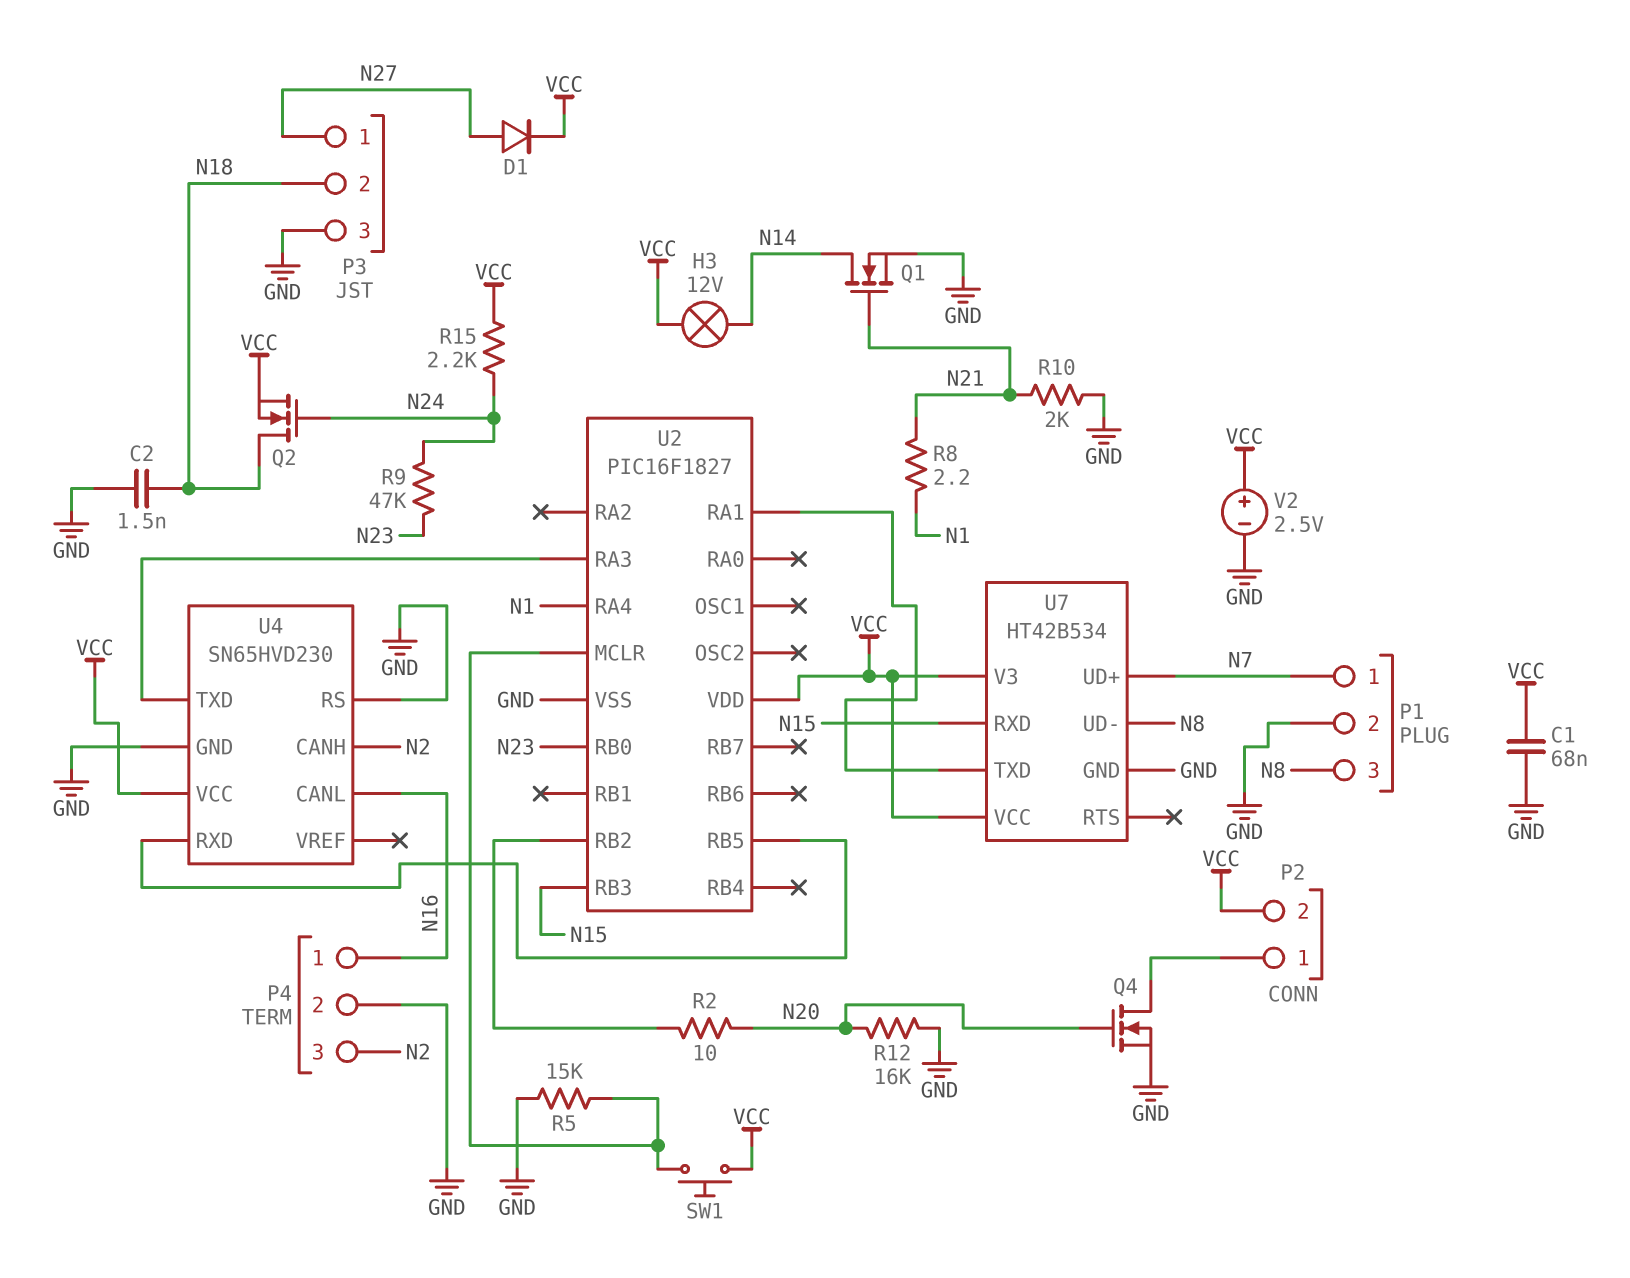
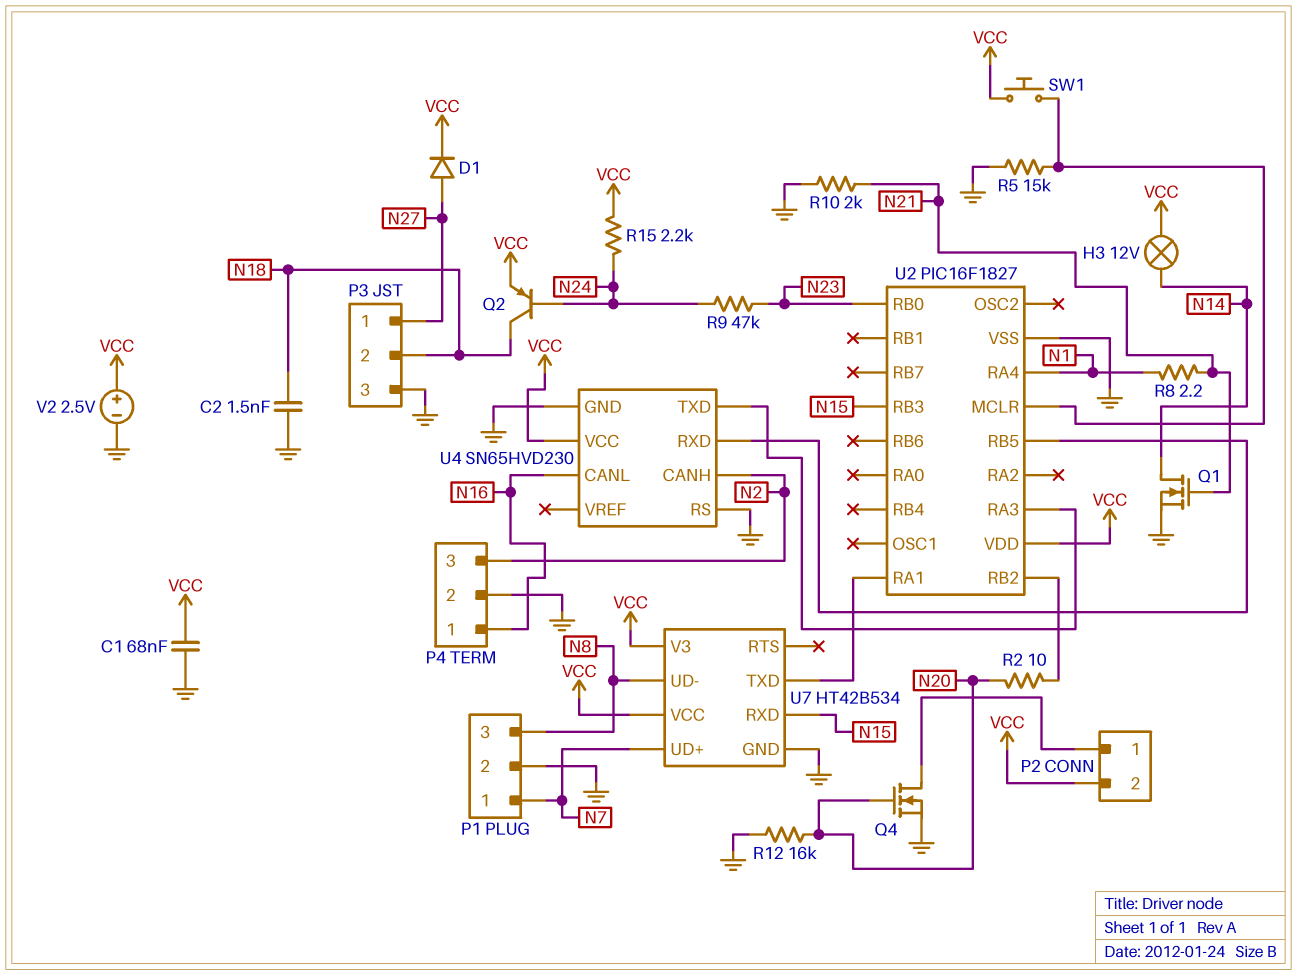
Q2: NMOS (G N24, D N18, S VCC) -> PNP (B N24, C N18, E VCC)

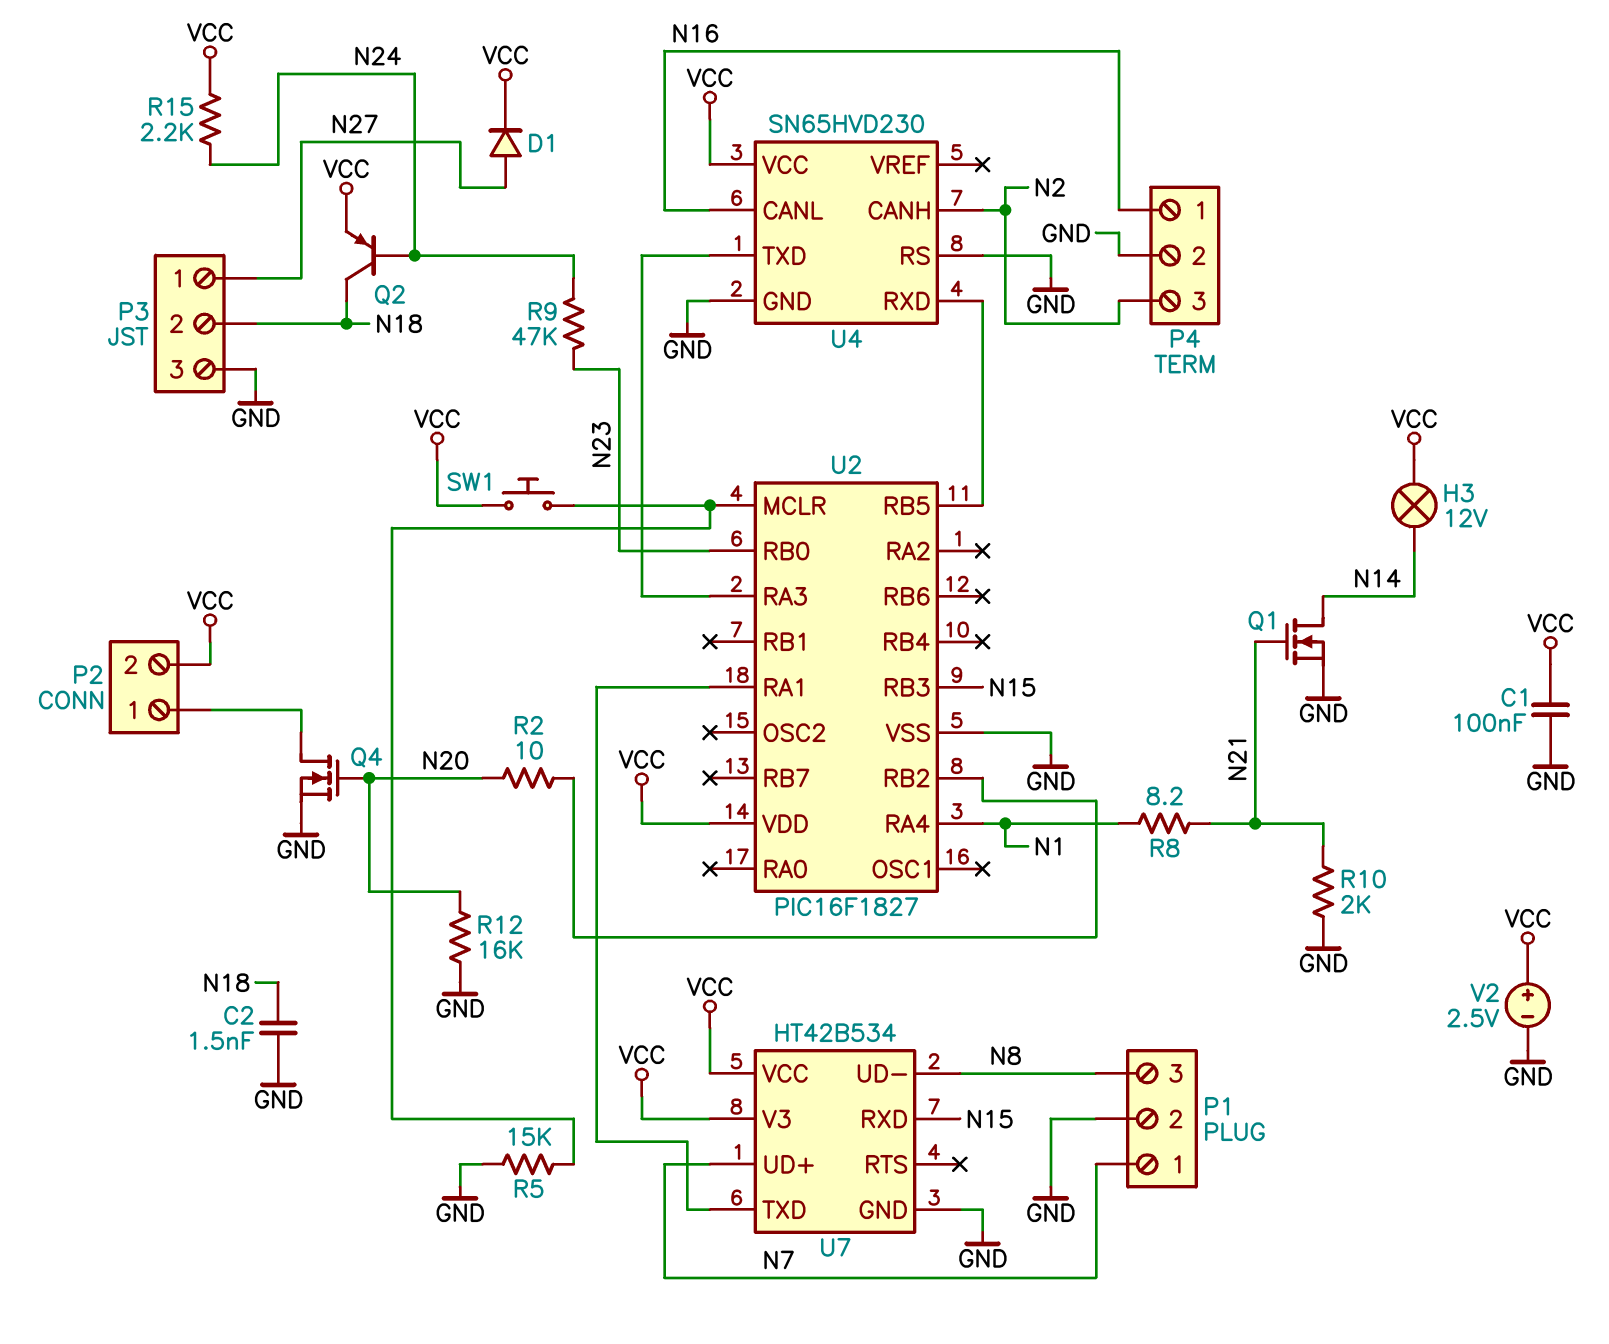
C1: 68nF (GND, VCC) -> 100nF (GND, VCC)
R8: 2.2 (N1, N21) -> 8.2 (N1, N21)

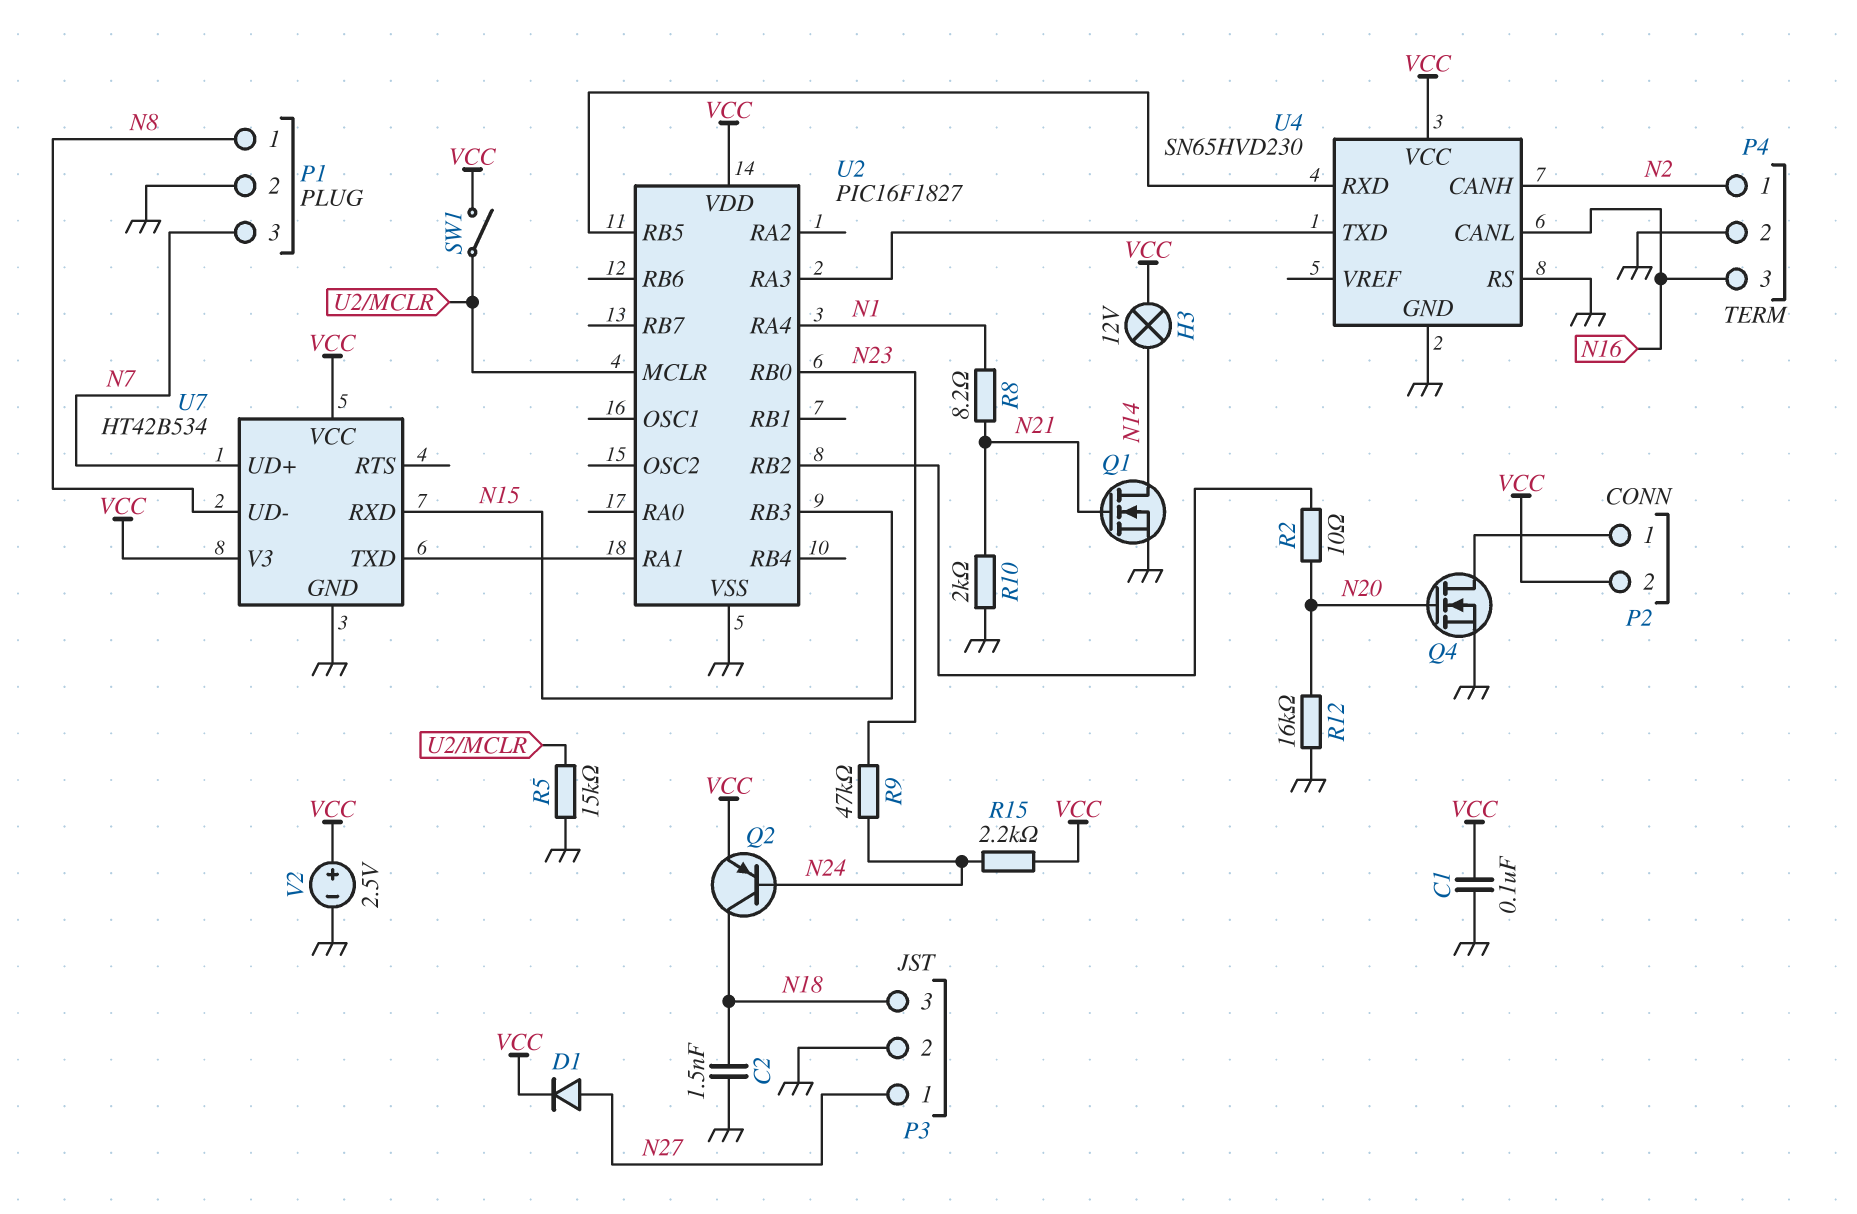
P1 pin 1: N7 -> N8
P1 pin 3: N8 -> N7
P3 pin 2: N18 -> GND
P3 pin 3: GND -> N18
P4 pin 1: N16 -> N2
P4 pin 3: N2 -> N16
SW1: button (U2/MCLR, VCC) -> switch (U2/MCLR, VCC)

